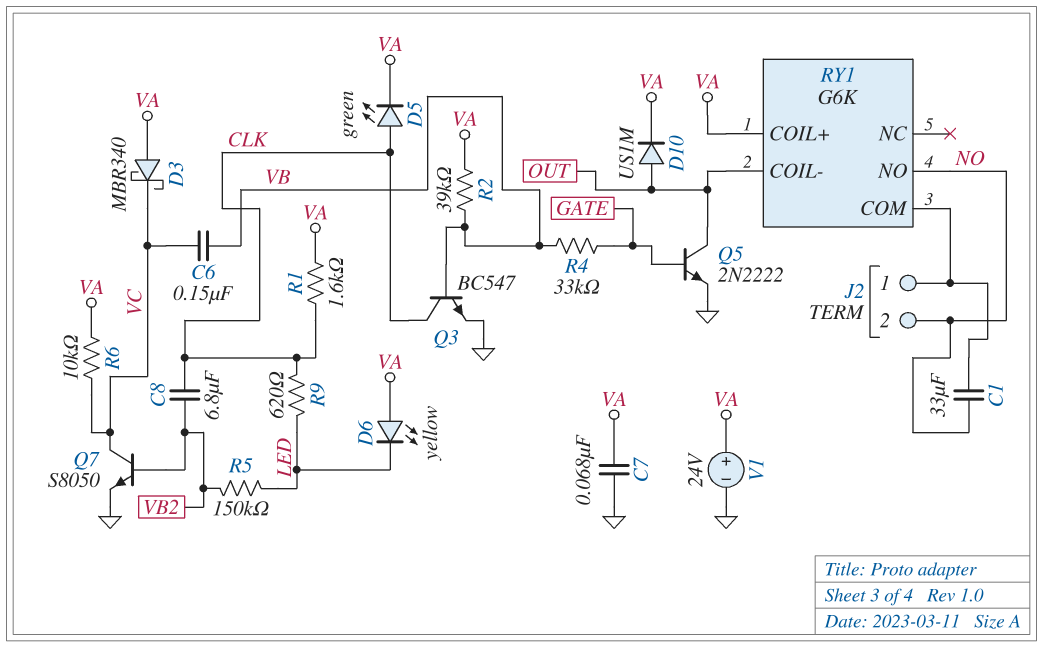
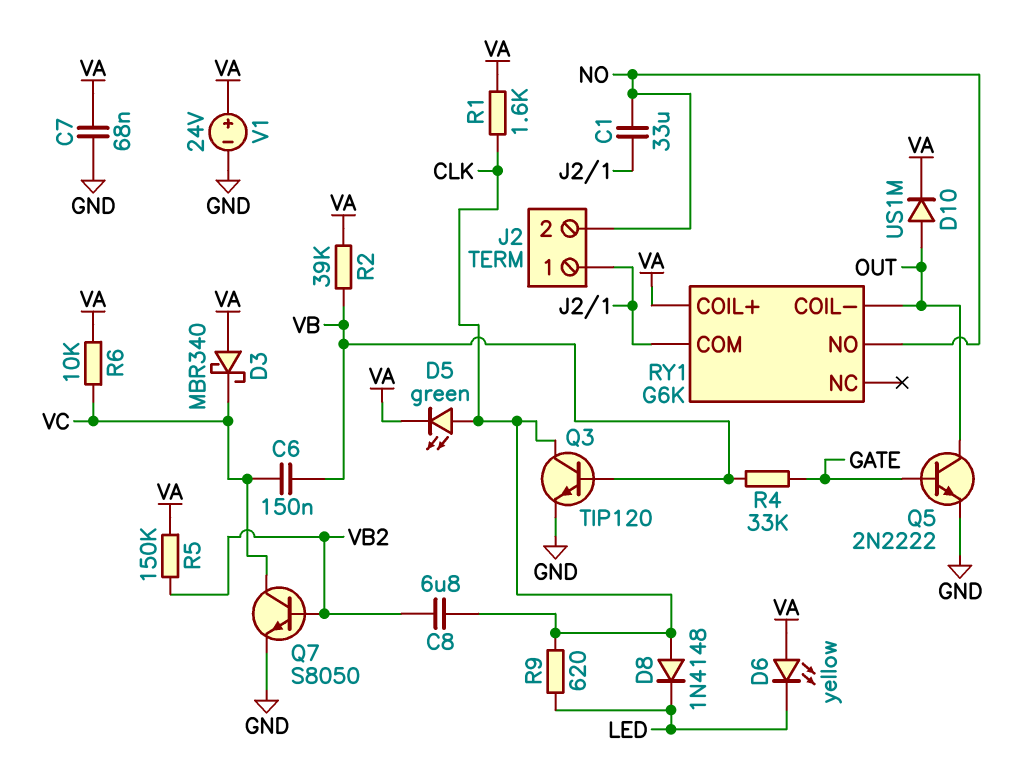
D8: none -> diode 1N4148 (A CLK, K LED)
Q3: NPN BC547 (B VB, C CLK, E GND) -> NPN TIP120 (B VB, C CLK, E GND)
R5: 150k (LED, VB2) -> 150k (VA, VB2)

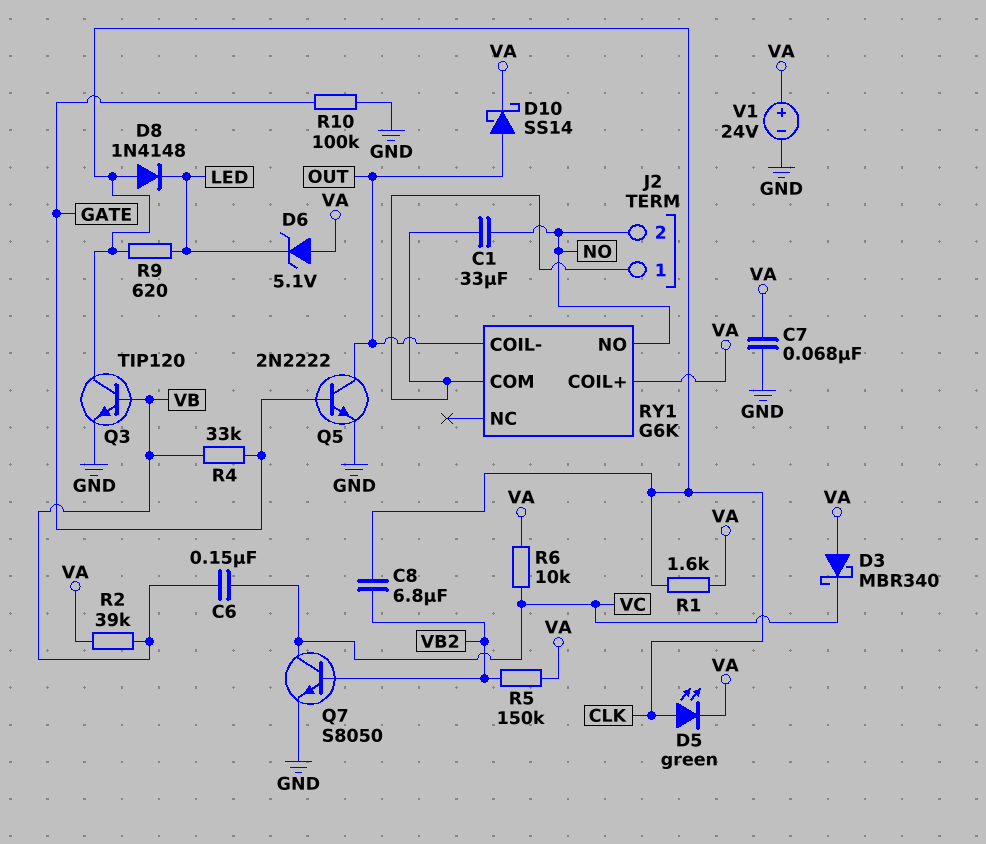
D6: LED yellow (A VA, K LED) -> zener 5.1V (A VA, K LED)
D10: diode US1M (A OUT, K VA) -> schottky SS14 (A OUT, K VA)
R10: none -> 100k (GATE, GND)

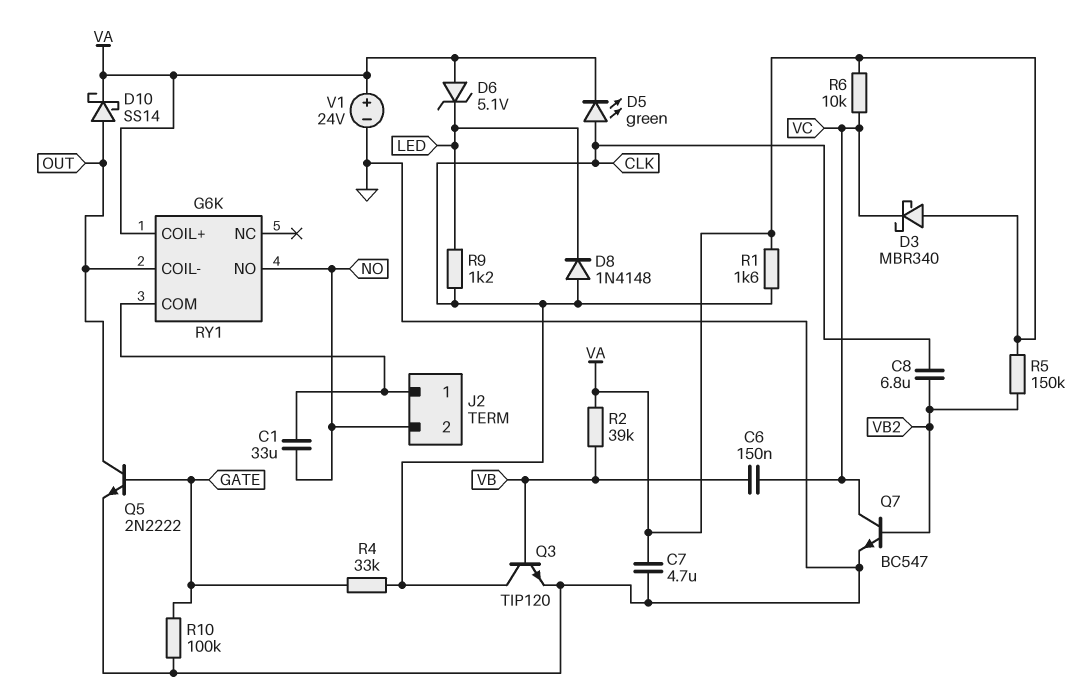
C7: 68nF (GND, VA) -> 4.7uF (GND, VA)
Q7: NPN S8050 (B VB2, C VC, E GND) -> NPN BC547 (B VB2, C VC, E GND)
R4: 33k (GATE, VB) -> 33k (CLK, GATE)
R9: 620 (CLK, LED) -> 1.2k (CLK, LED)

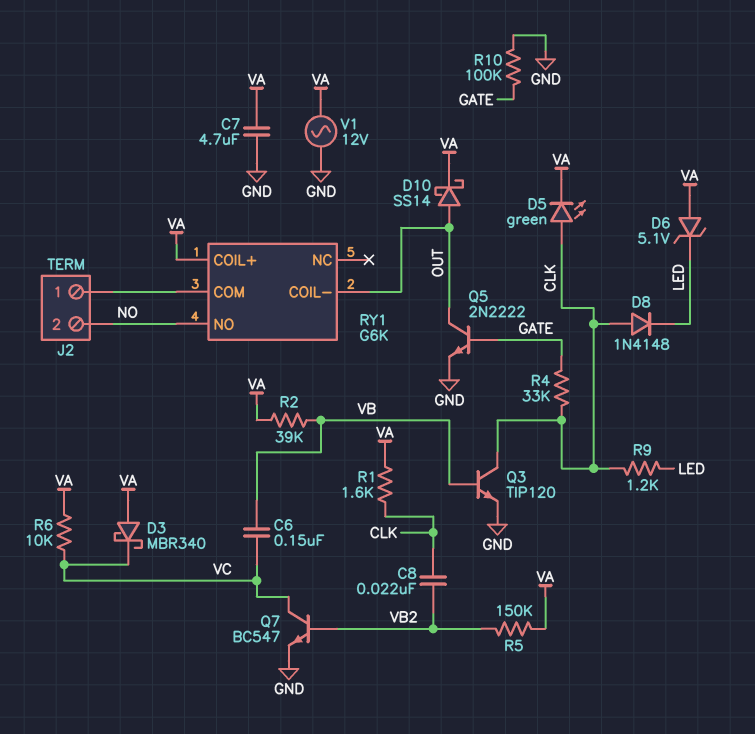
C1: 33uF (J2/1, NO) -> none
C8: 6.8uF (CLK, VB2) -> 22nF (CLK, VB2)
V1: 24V (plus VA, minus GND) -> AC 12V (GND, VA)

